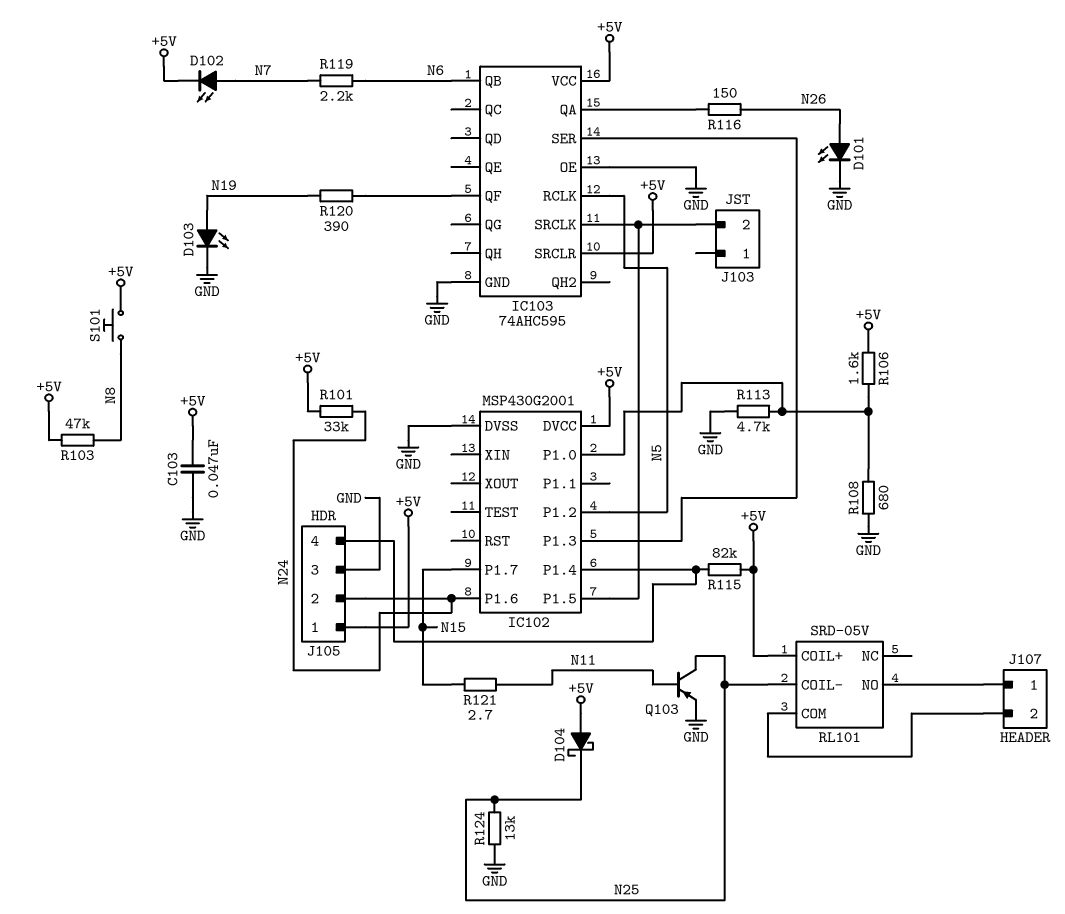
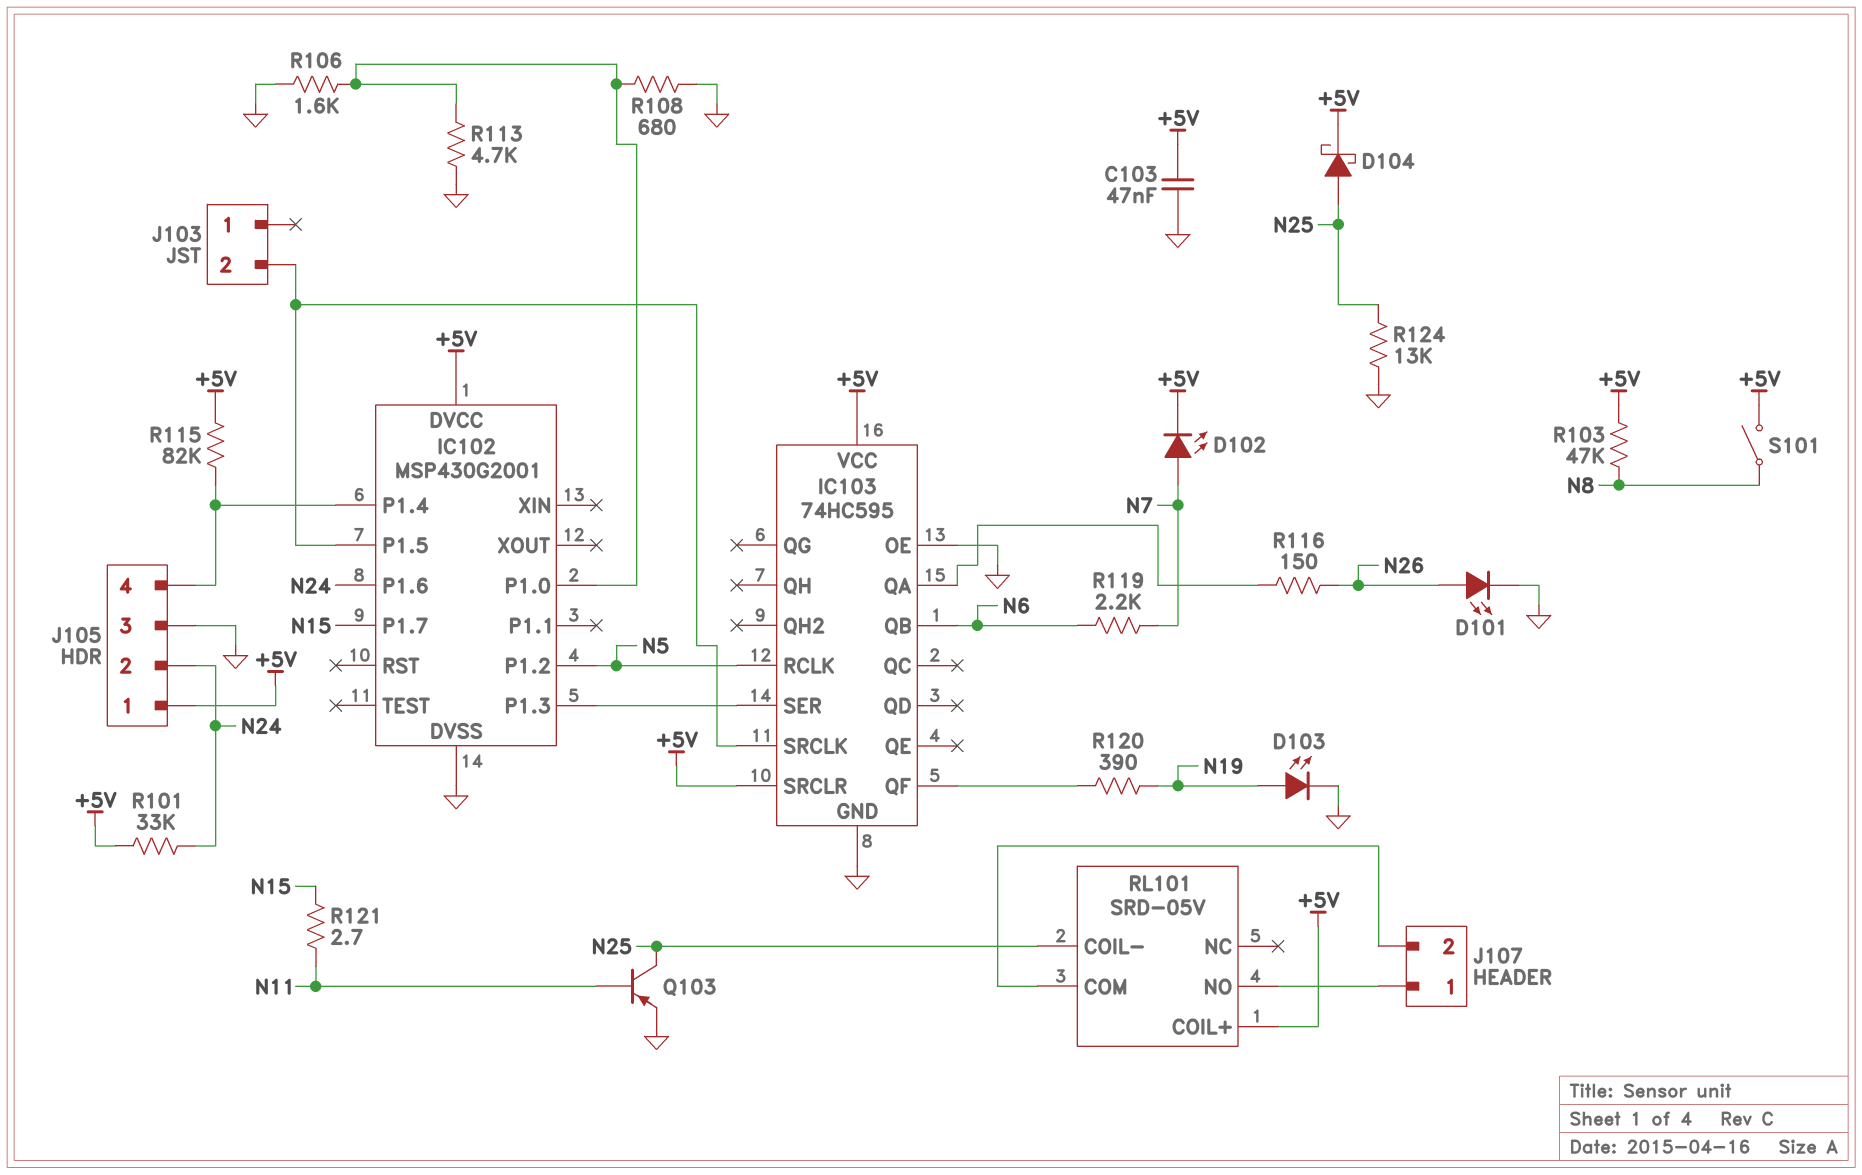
D104: schottky (A +5V, K N25) -> schottky (A N25, K +5V)
IC103: 74AHC595 -> 74HC595
R106: 1.6k (+5V, IC102/P1.0) -> 1.6k (GND, IC102/P1.0)
S101: button (+5V, N8) -> switch (+5V, N8)

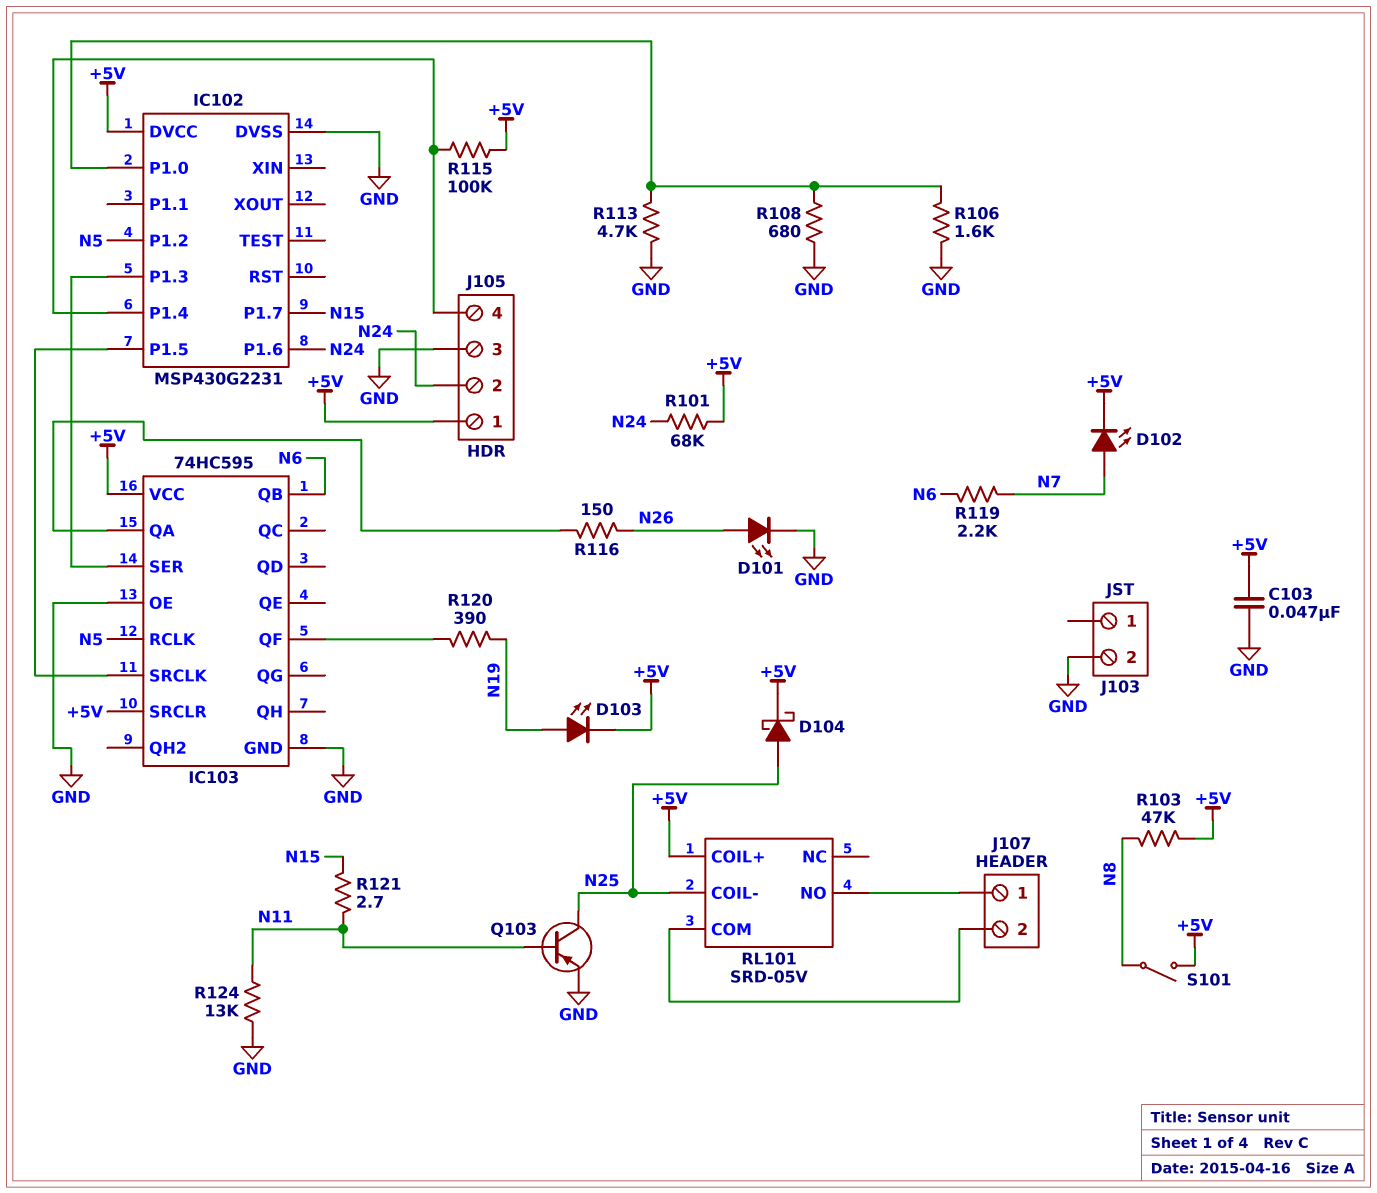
D103: LED (A N19, K GND) -> LED (A N19, K +5V)
IC102: MSP430G2001 -> MSP430G2231
J103 pin 2: IC102/P1.5 -> GND
R101: 33k (+5V, N24) -> 68k (+5V, N24)
R115: 82k (+5V, IC102/P1.4) -> 100k (+5V, IC102/P1.4)
R124: 13k (GND, N25) -> 13k (GND, N11)

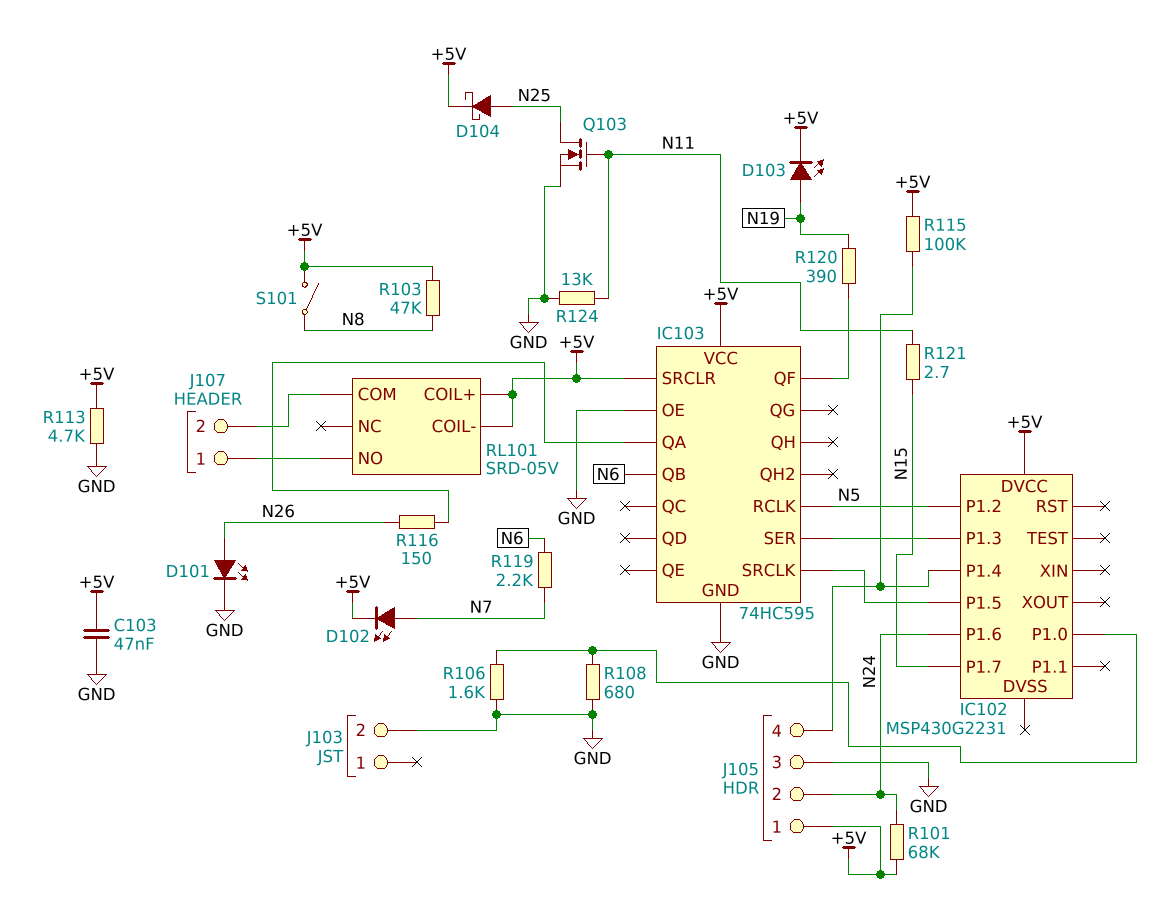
IC102 pin DVSS: GND -> none
Q103: PNP (B N11, C N25, E GND) -> NMOS (G N11, D N25, S GND)
R113: 4.7k (GND, IC102/P1.0) -> 4.7k (+5V, GND)
RL101 pin COIL-: N25 -> +5V

